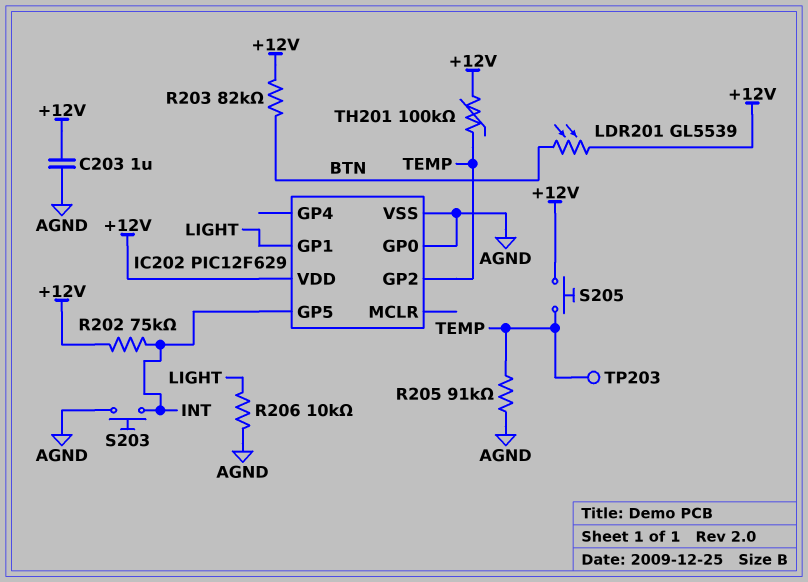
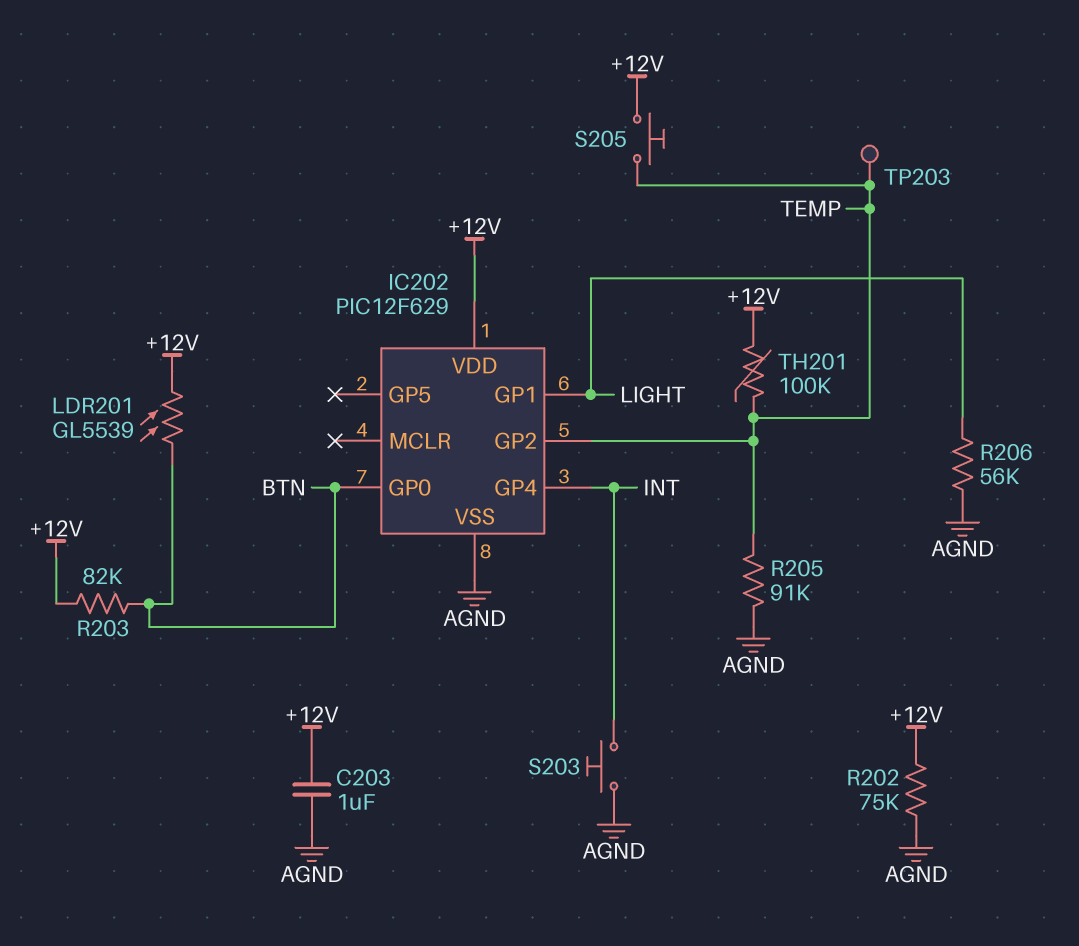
IC202 pin GP0: AGND -> BTN
IC202 pin GP4: none -> INT
IC202 pin GP5: INT -> none
R202: 75k (+12V, INT) -> 75k (+12V, AGND)
R206: 10k (AGND, LIGHT) -> 56k (AGND, LIGHT)

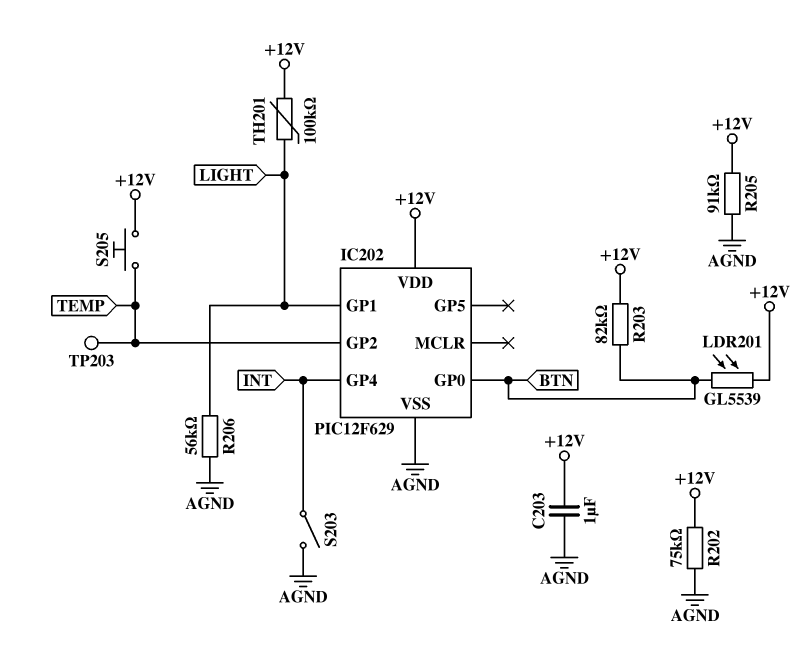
R205: 91k (AGND, TEMP) -> 91k (+12V, AGND)
S203: button (AGND, INT) -> switch (AGND, INT)
TH201: 100k (+12V, TEMP) -> 100k (+12V, LIGHT)

